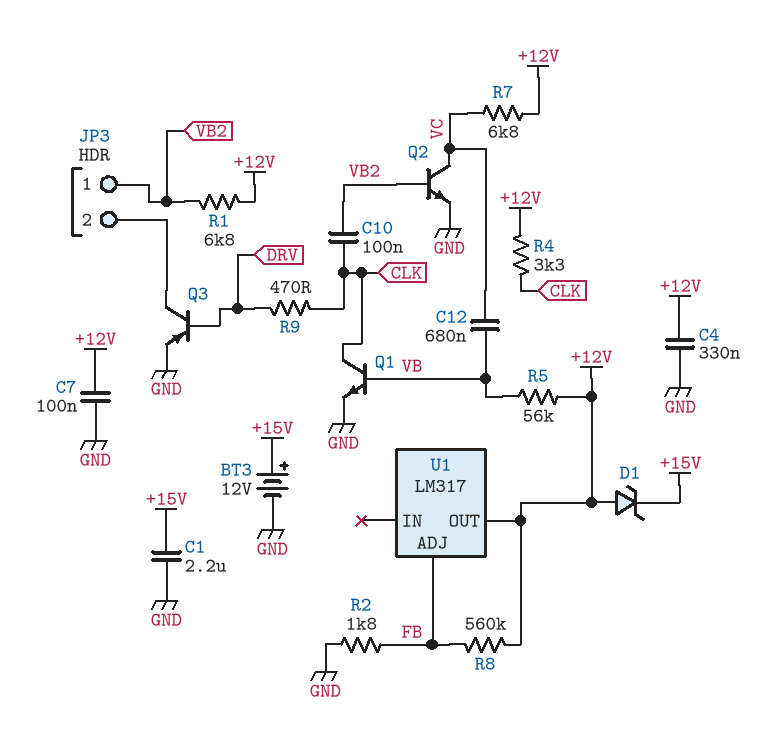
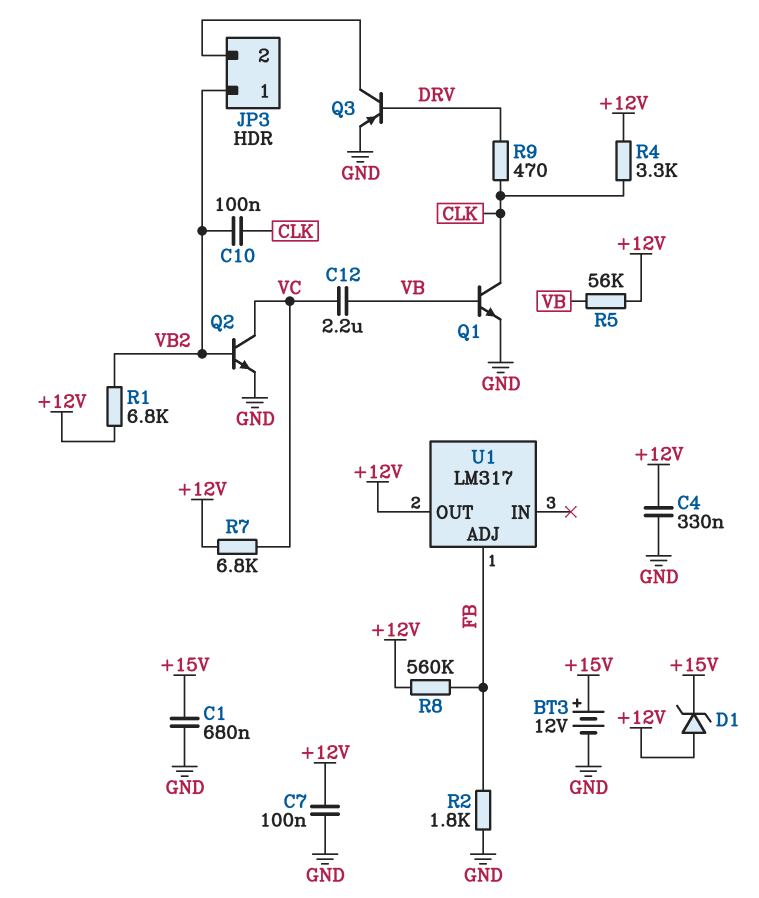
C1: 2.2uF (+15V, GND) -> 680nF (+15V, GND)
C12: 680nF (VB, VC) -> 2.2uF (VB, VC)

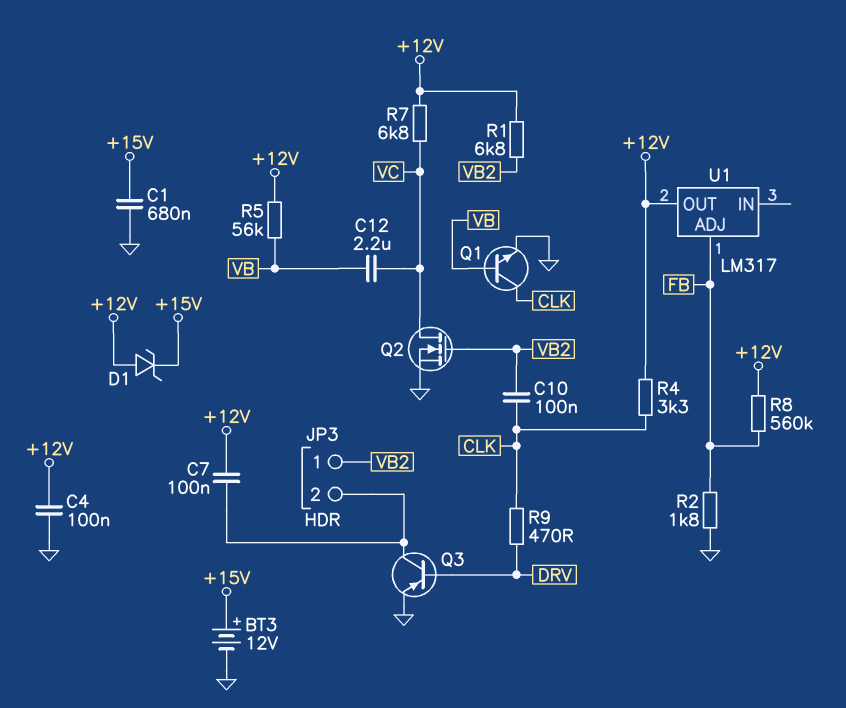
C4: 330nF (+12V, GND) -> 100nF (+12V, GND)
C7: 100nF (+12V, GND) -> 100nF (+12V, JP3/2)
Q2: NPN (B VB2, C VC, E GND) -> NMOS (G VB2, D VC, S GND)

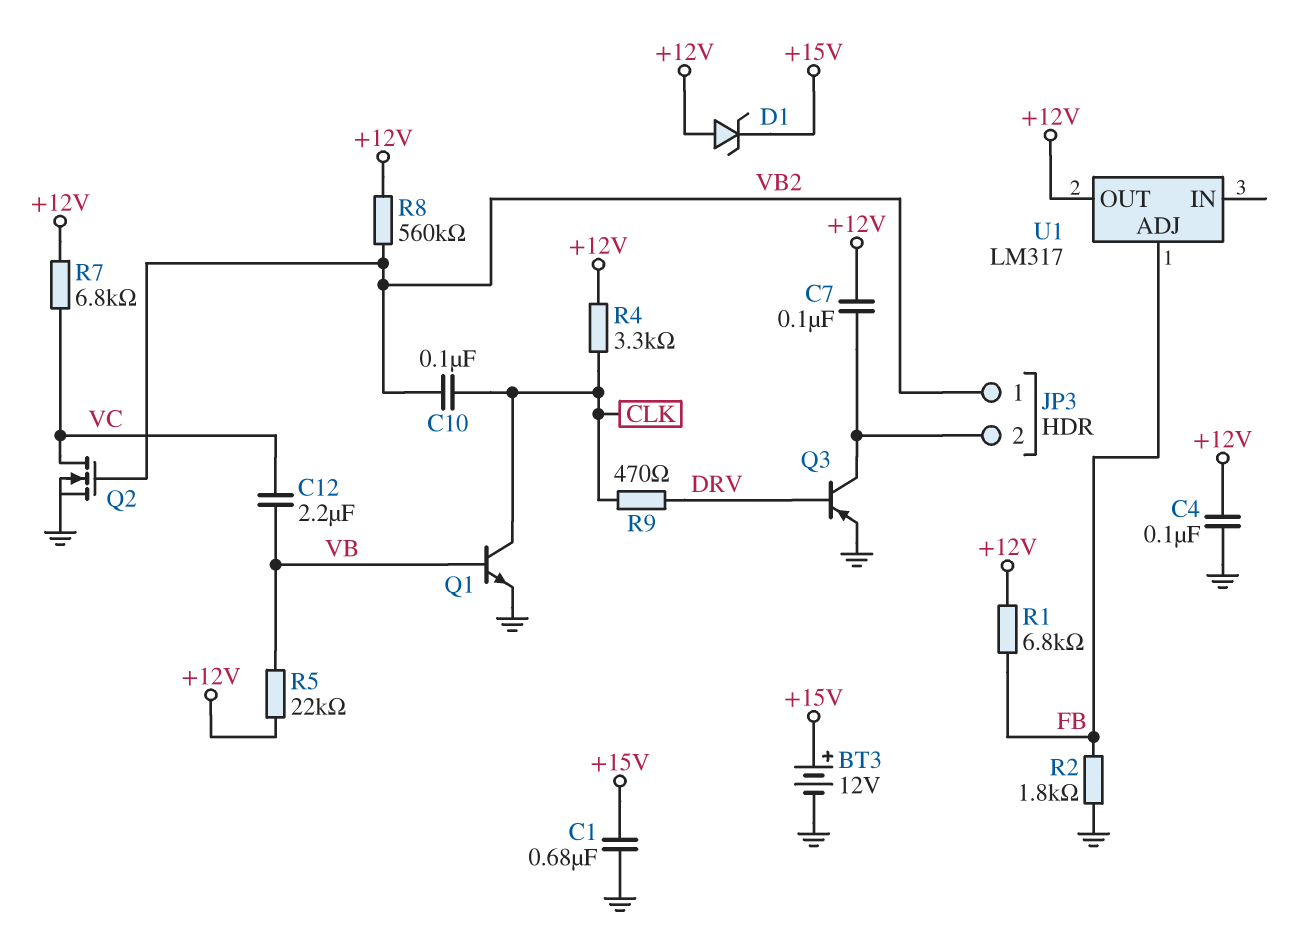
R1: 6.8k (+12V, VB2) -> 6.8k (+12V, FB)
R5: 56k (+12V, VB) -> 22k (+12V, VB)
R8: 560k (+12V, FB) -> 560k (+12V, VB2)

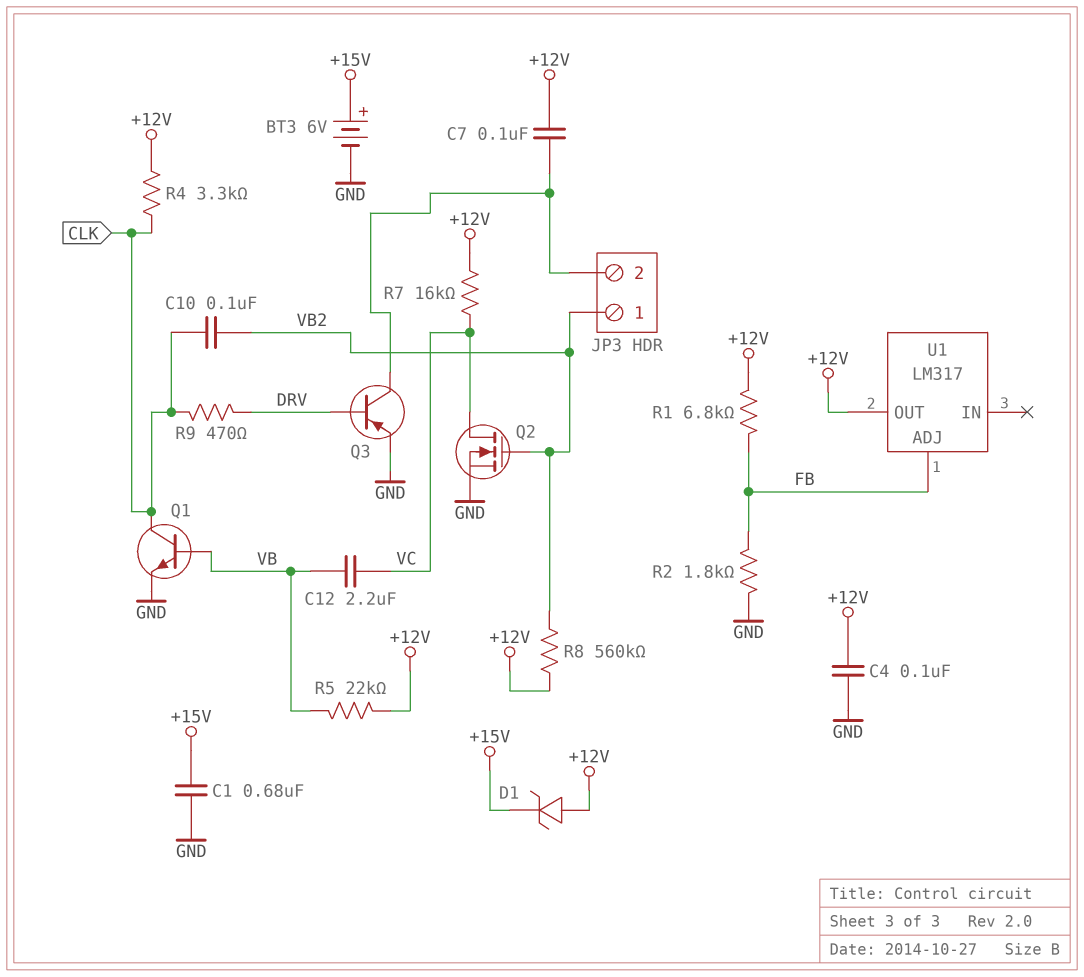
BT3: 12V (plus +15V, minus GND) -> 6V (plus +15V, minus GND)
R7: 6.8k (+12V, VC) -> 16k (+12V, VC)

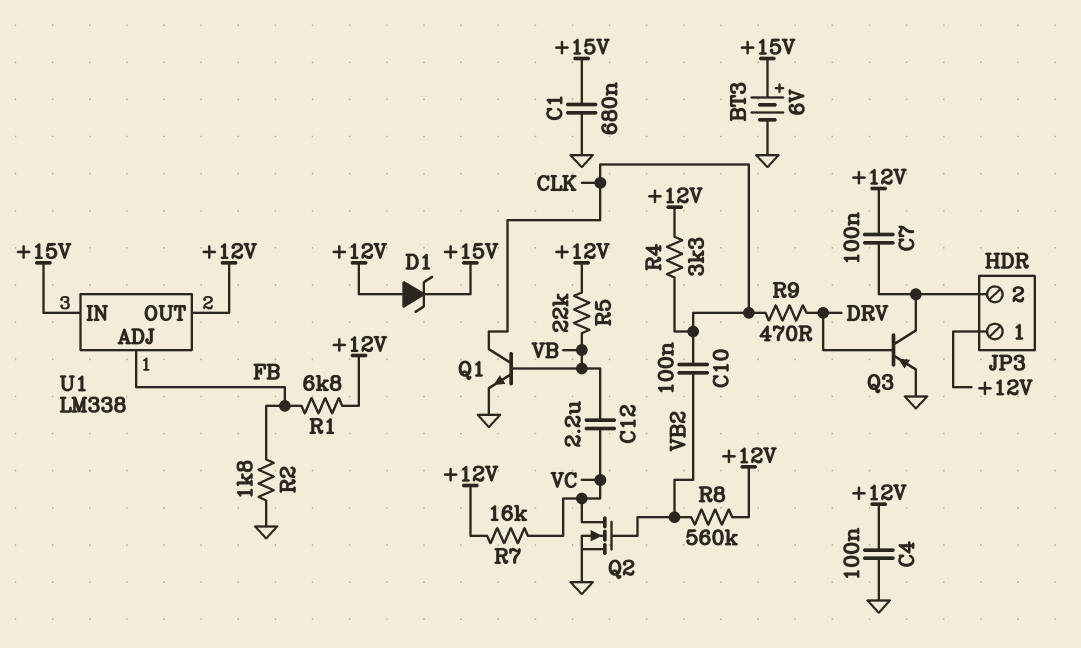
JP3 pin 1: VB2 -> +12V
U1: LM317 -> LM338
U1 pin IN: none -> +15V

